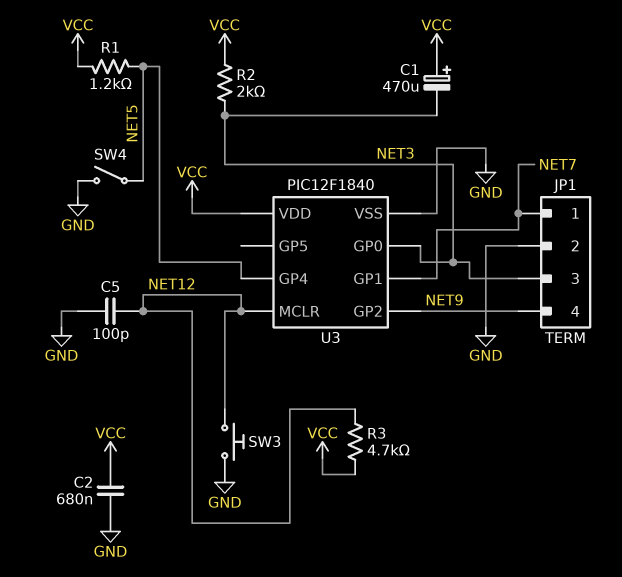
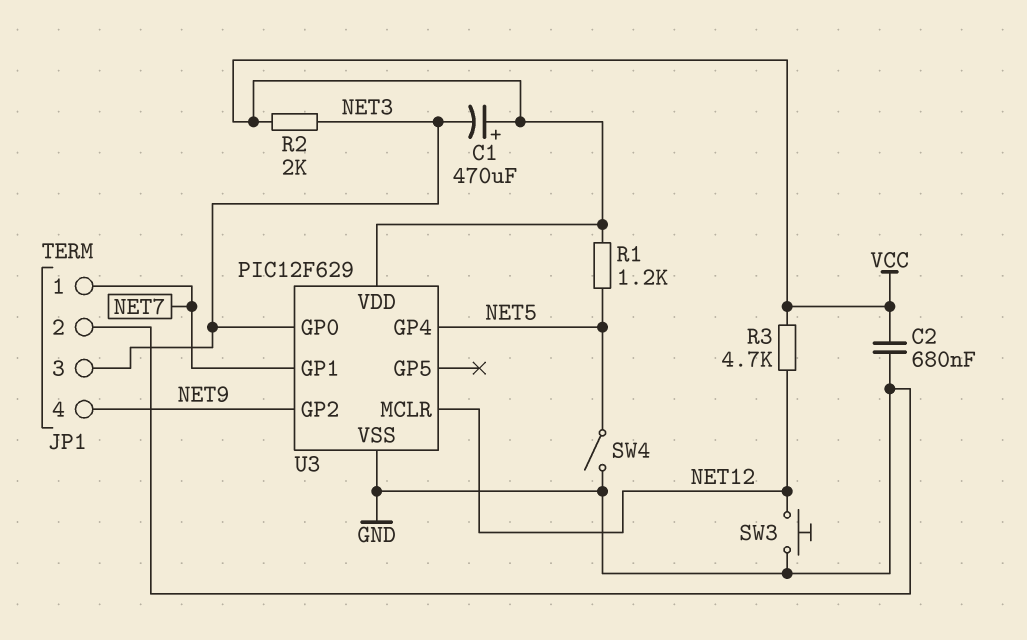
C5: 100pF (GND, NET12) -> none
U3: PIC12F1840 -> PIC12F629

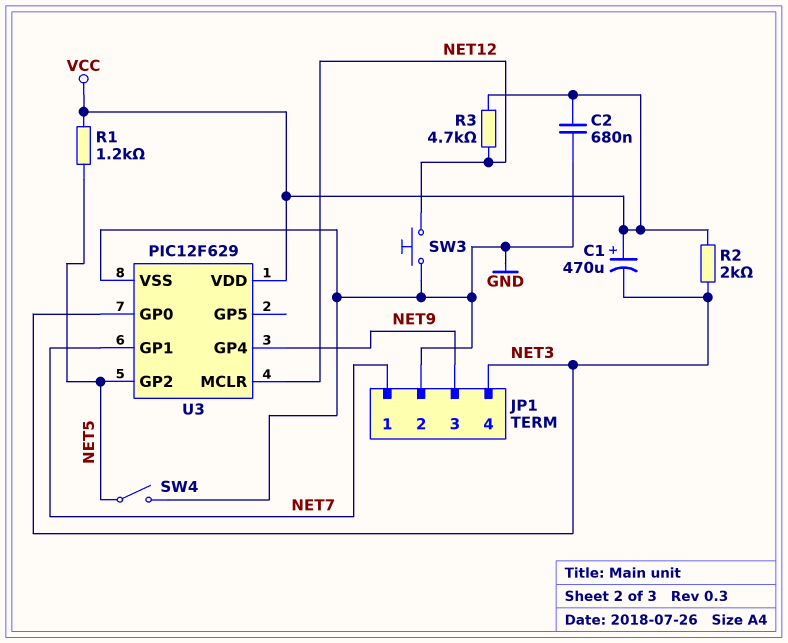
JP1 pin 3: NET3 -> NET9
JP1 pin 4: NET9 -> NET3
U3 pin GP2: NET9 -> NET5
U3 pin GP4: NET5 -> NET9

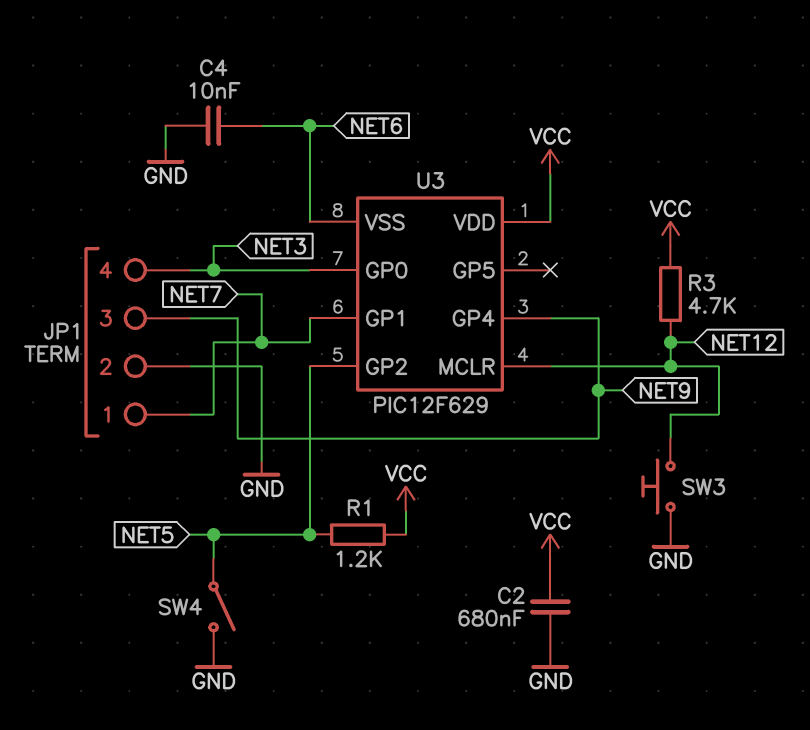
C1: 470uF (plus VCC, minus NET3) -> none
C4: none -> 10nF (GND, NET6)
R2: 2k (NET3, VCC) -> none
U3 pin VSS: GND -> NET6

